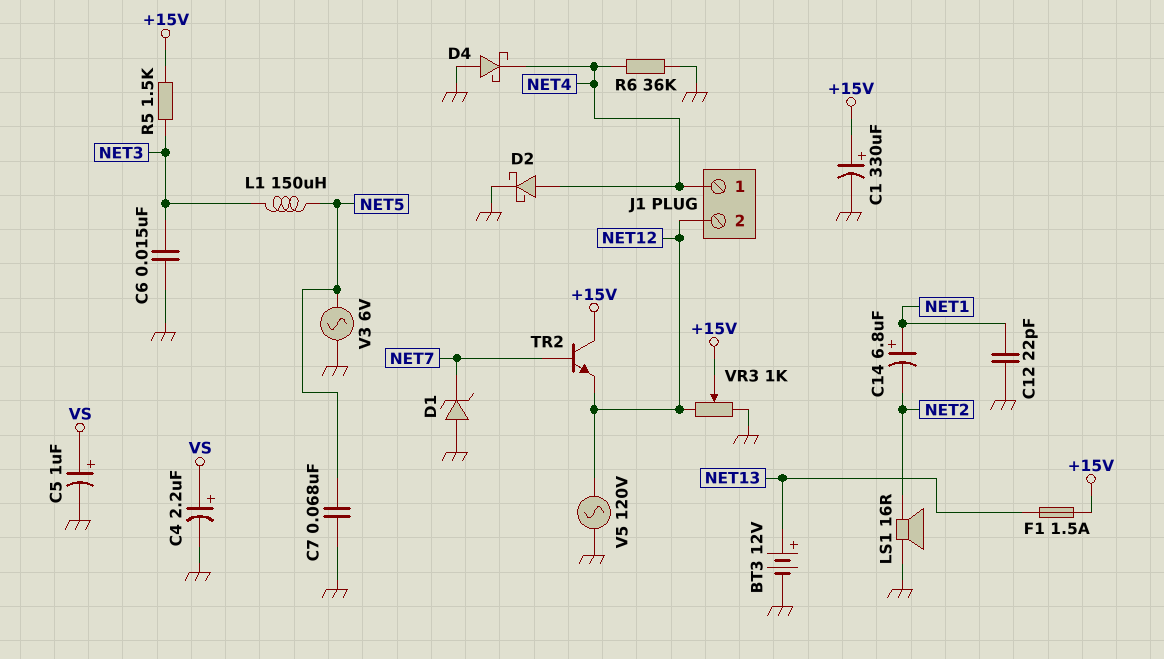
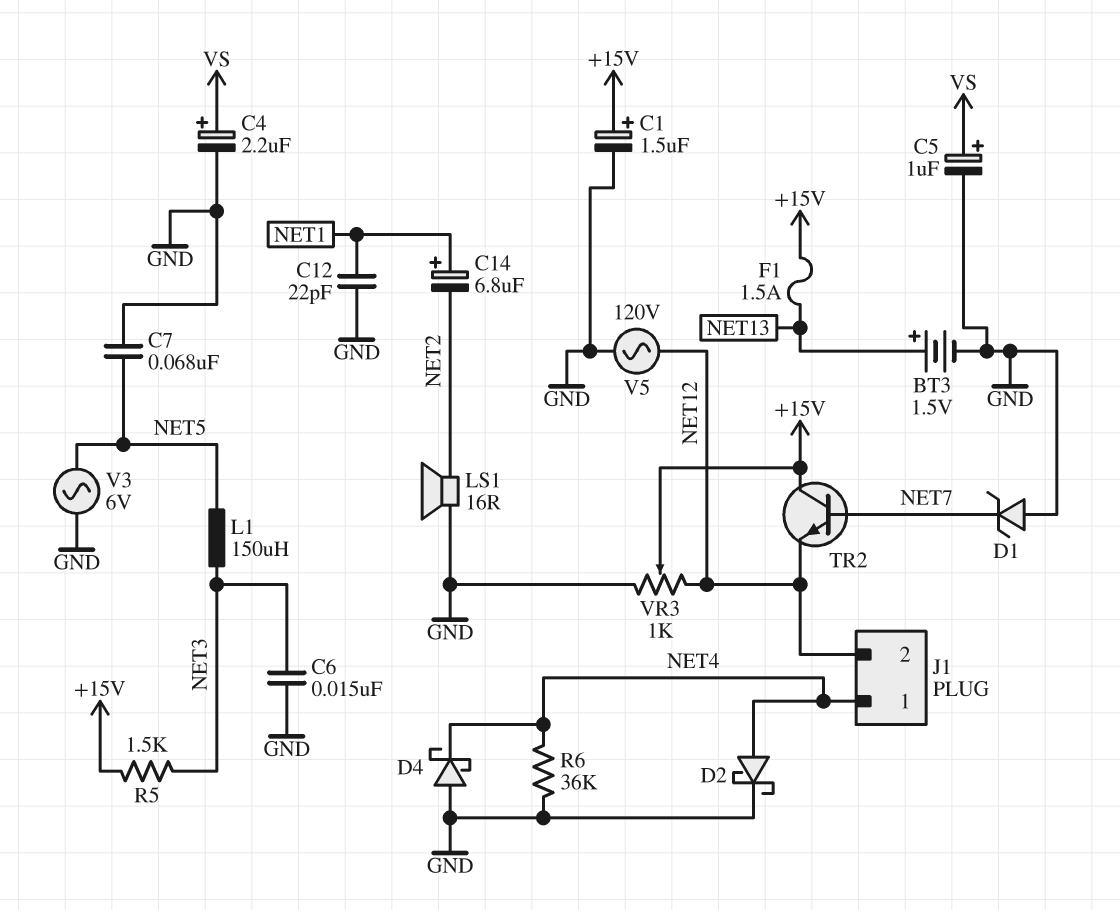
BT3: 12V (plus NET13, minus GND) -> 1.5V (plus NET13, minus GND)
C1: 330uF (plus +15V, minus GND) -> 1.5uF (plus +15V, minus GND)

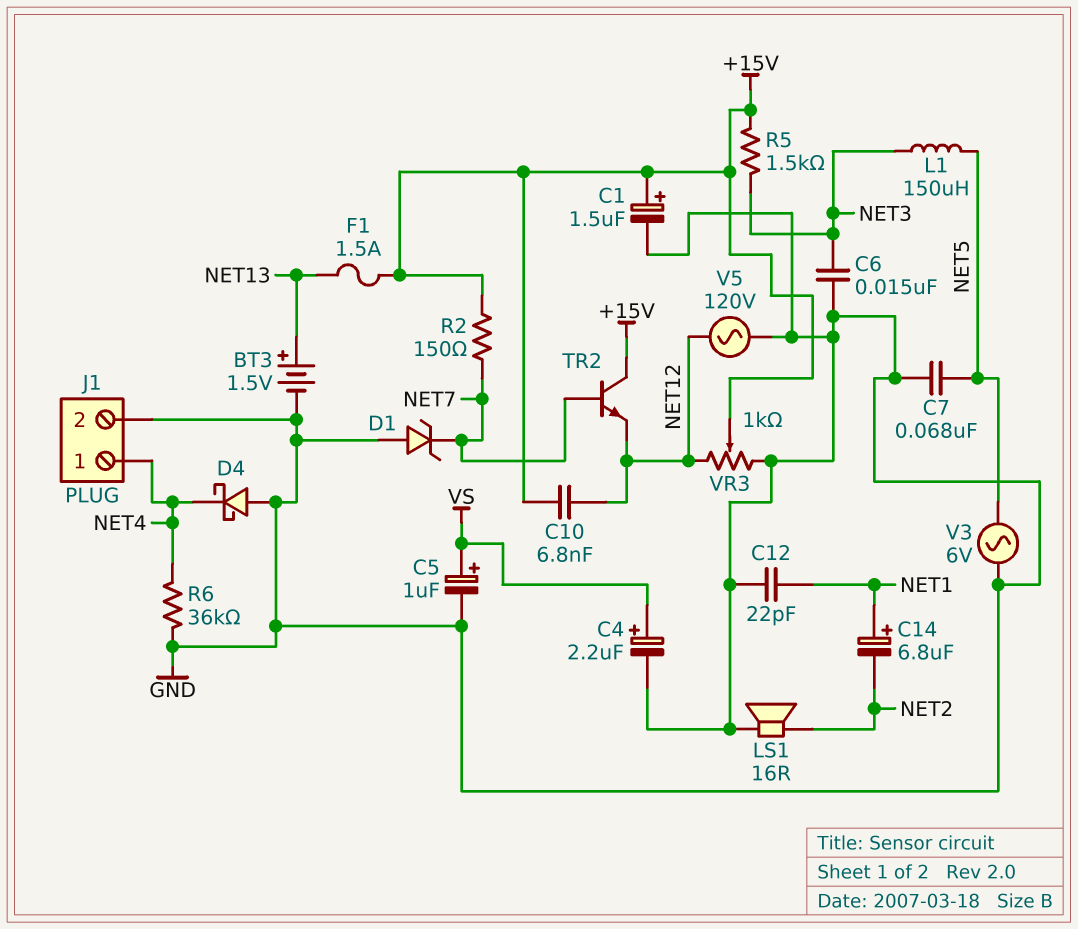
C10: none -> 6.8nF (+15V, NET12)
D2: schottky (A NET4, K GND) -> none
J1 pin 2: NET12 -> GND
R2: none -> 150 (+15V, NET7)

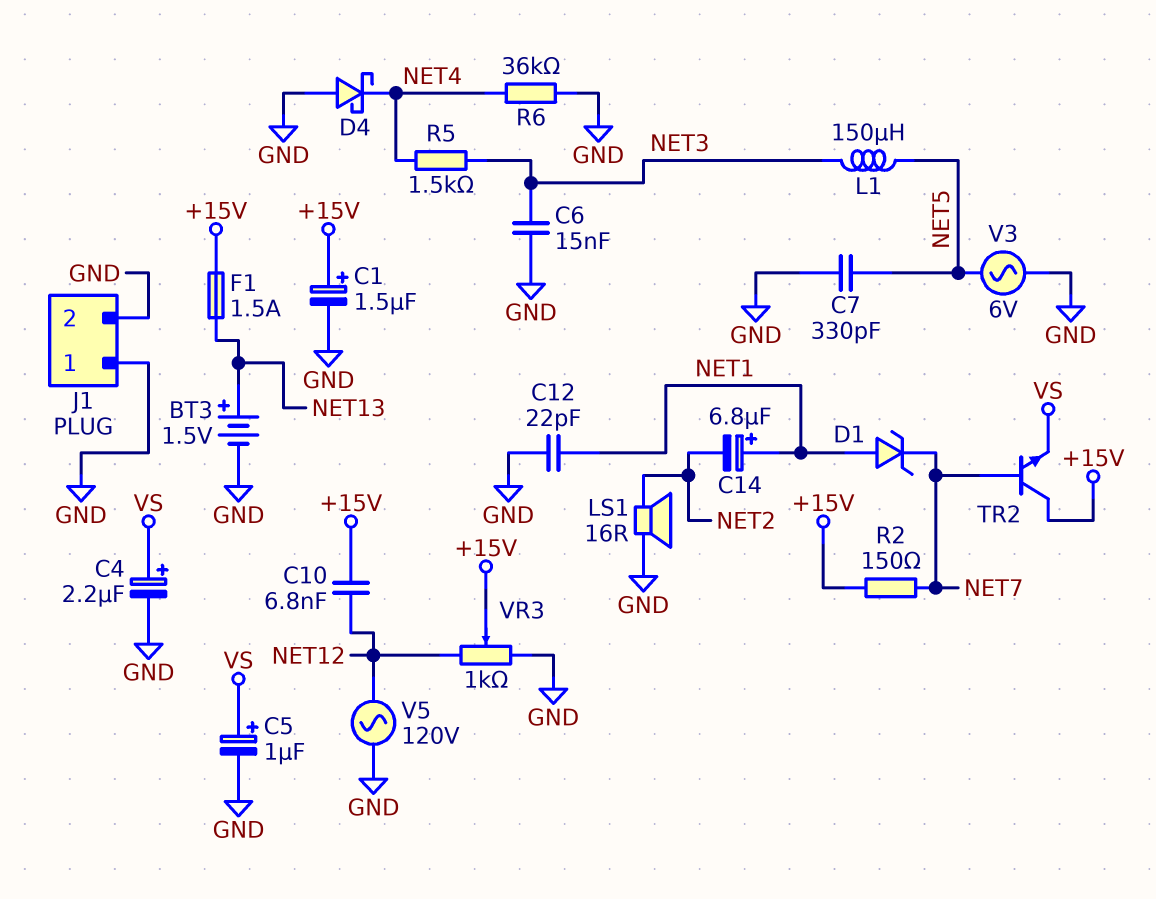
C7: 68nF (GND, NET5) -> 330pF (GND, NET5)
D1: zener (A GND, K NET7) -> zener (A NET1, K NET7)
J1 pin 1: NET4 -> GND
R5: 1.5k (+15V, NET3) -> 1.5k (NET3, NET4)
TR2: NPN (B NET7, C +15V, E NET12) -> NPN (B NET7, C +15V, E VS)

